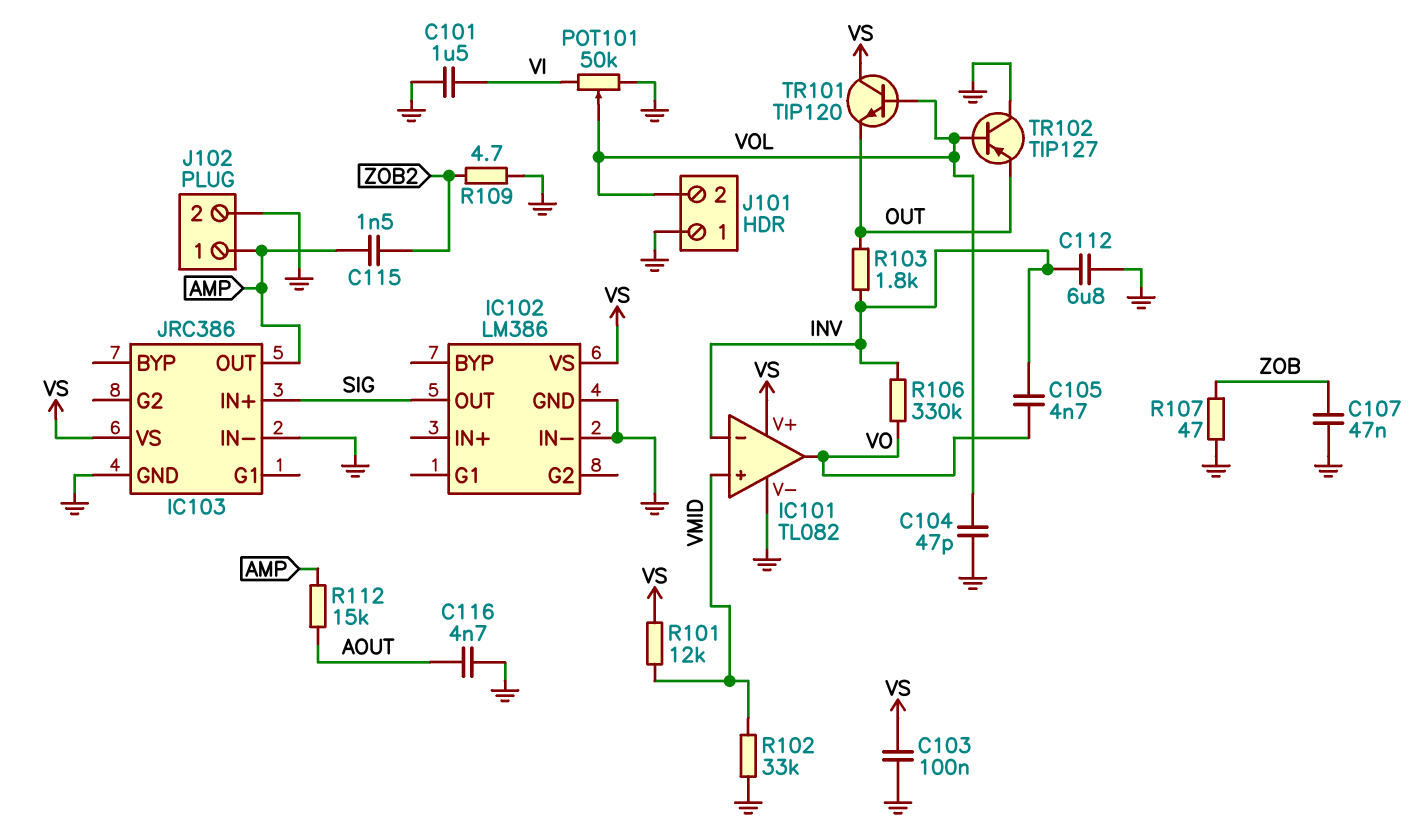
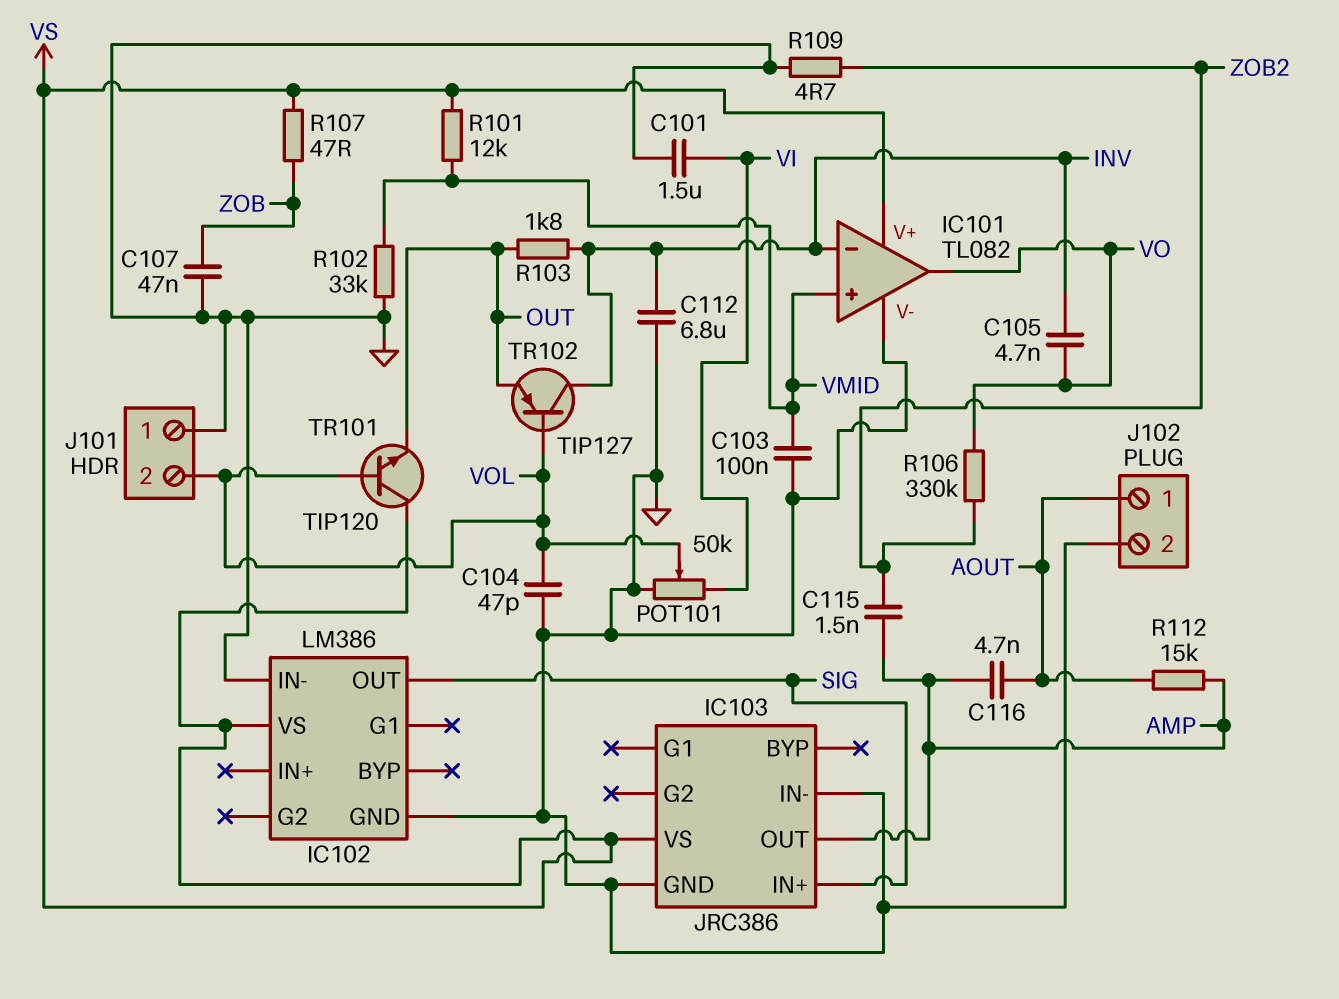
C103: 100nF (GND, VS) -> 100nF (GND, VMID)
C116: 4.7nF (AOUT, GND) -> 4.7nF (AMP, AOUT)
J102 pin 1: AMP -> AOUT
R106: 330k (INV, VO) -> 330k (VO, ZOB2)
R107: 47 (GND, ZOB) -> 47 (VS, ZOB)
TR102: PNP TIP127 (B VOL, C GND, E OUT) -> PNP TIP127 (B VOL, C INV, E OUT)

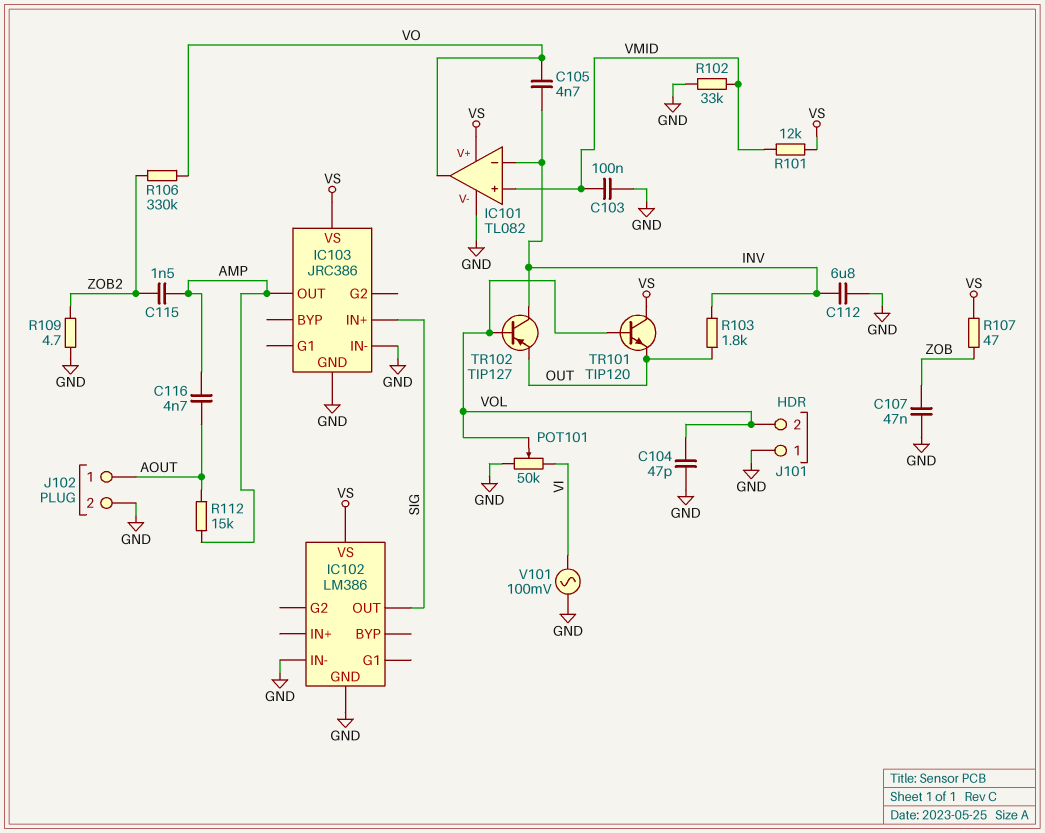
C101: 1.5uF (GND, VI) -> none
V101: none -> AC 100mV (GND, VI)

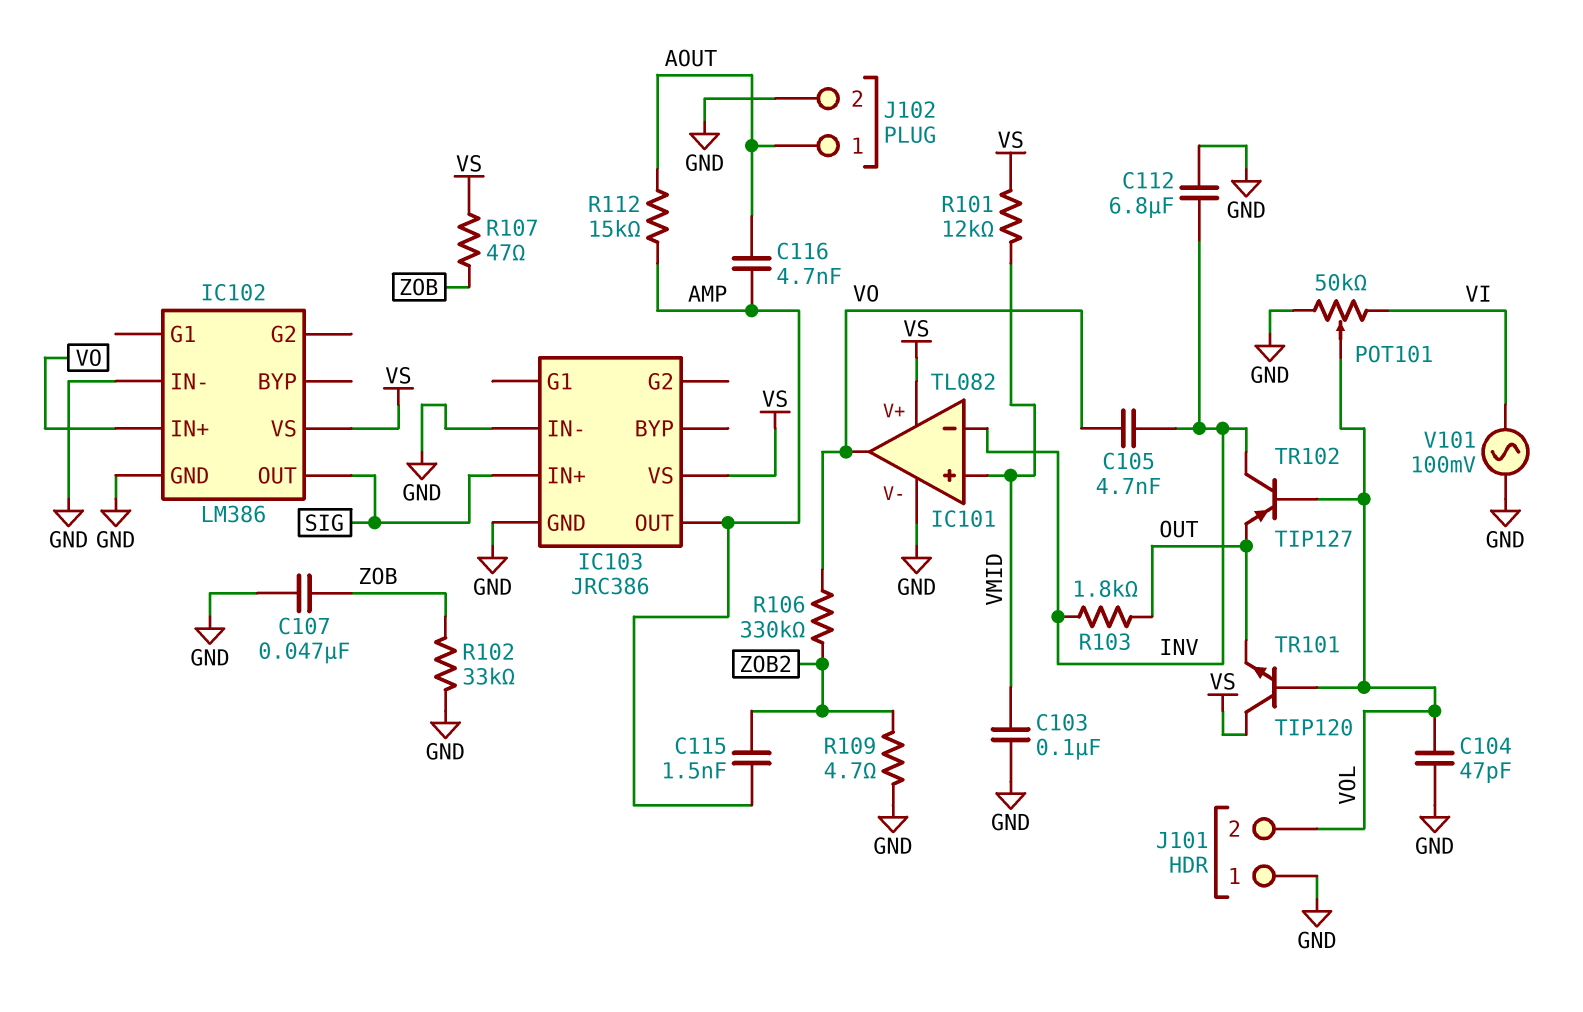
IC102 pin IN+: none -> VO
R102: 33k (GND, VMID) -> 33k (GND, ZOB)

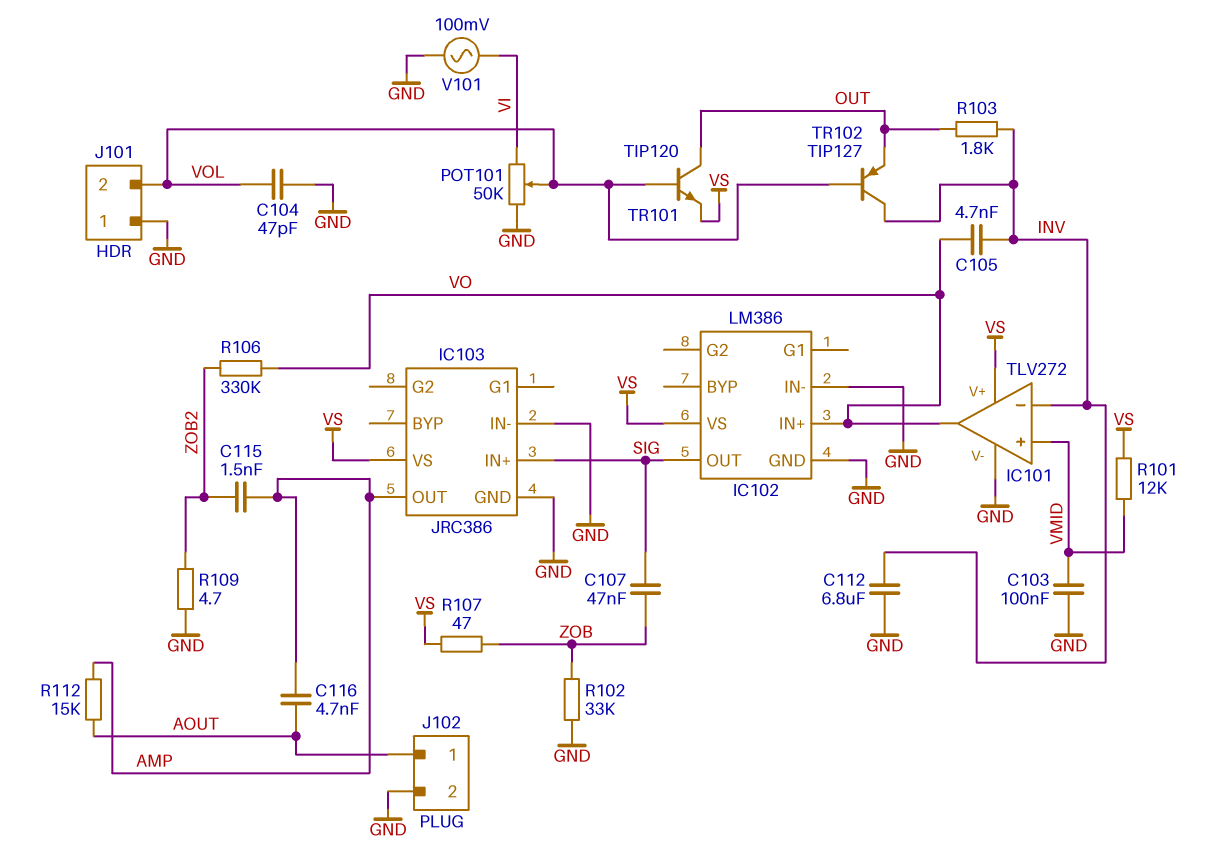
C107: 47nF (GND, ZOB) -> 47nF (SIG, ZOB)
IC101: TL082 -> TLV272
TR101: NPN TIP120 (B VOL, C VS, E OUT) -> NPN TIP120 (B VOL, C OUT, E VS)

